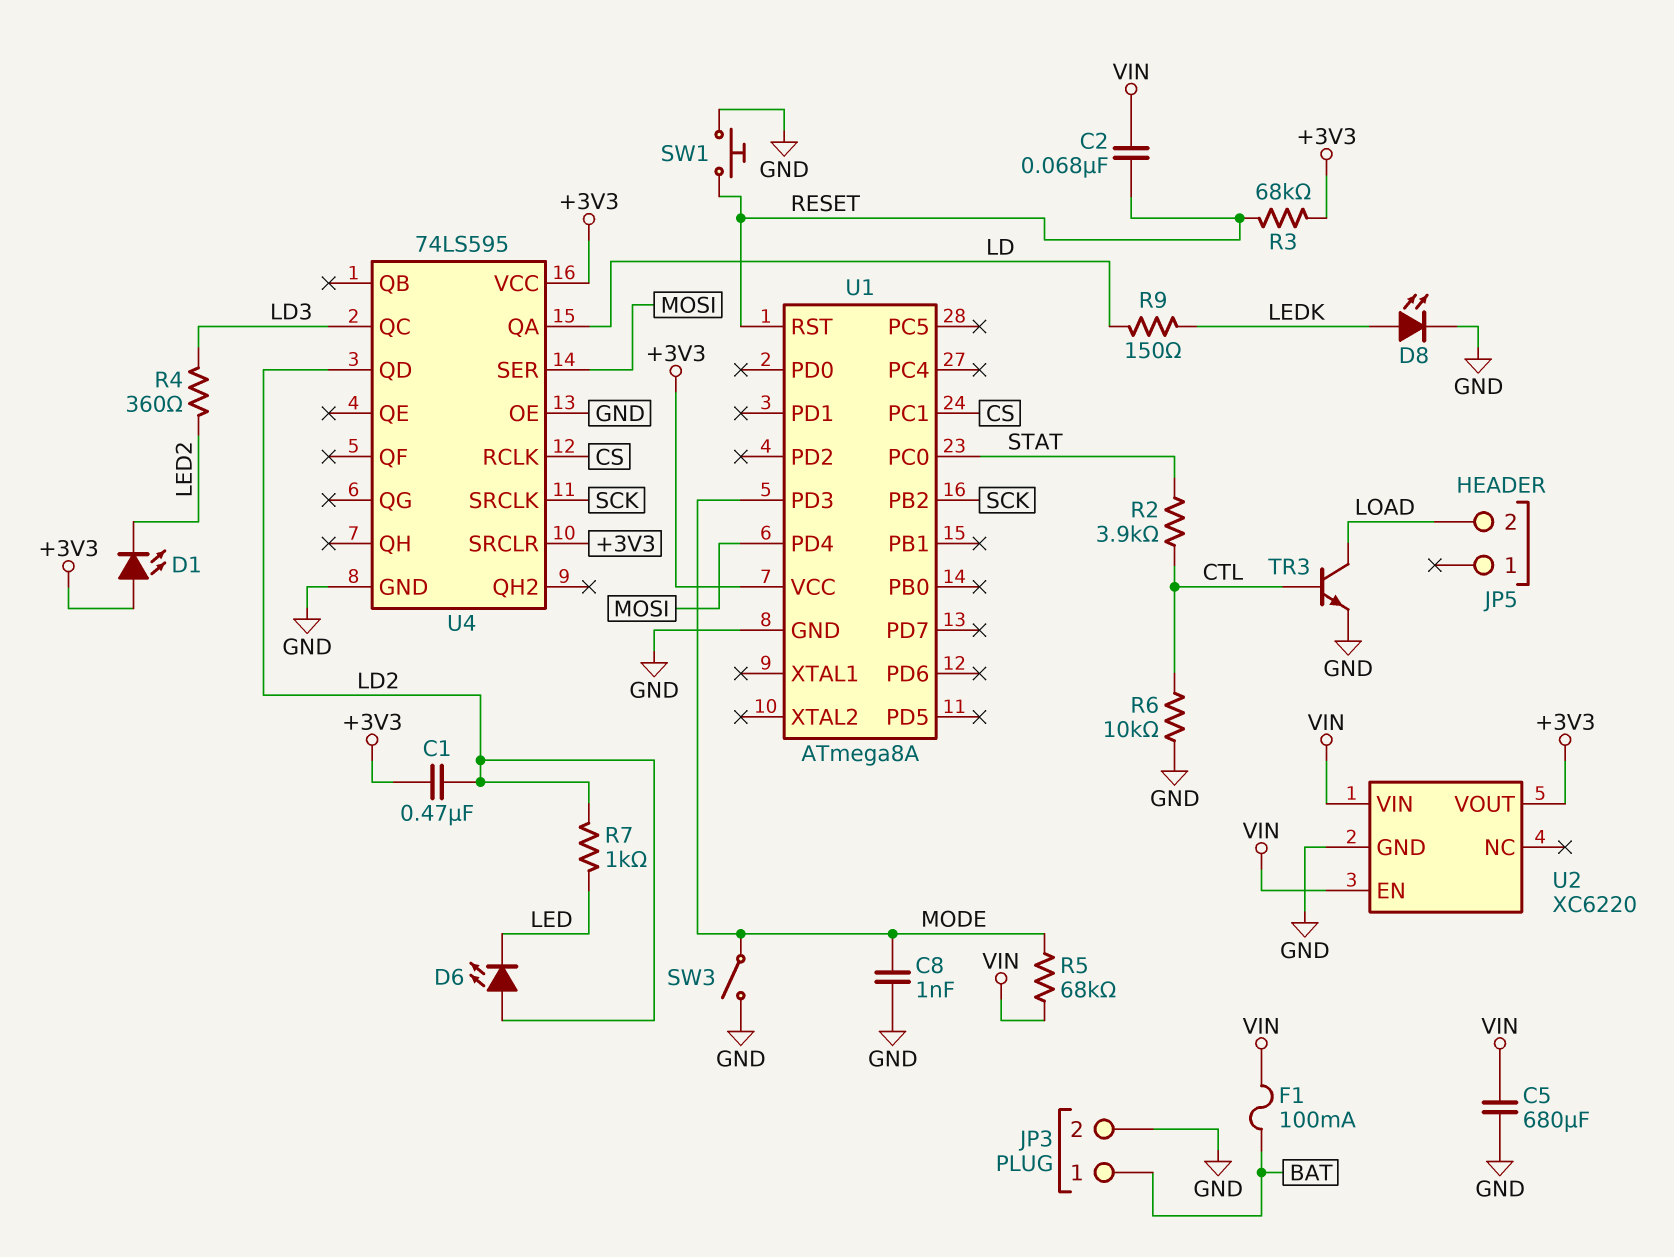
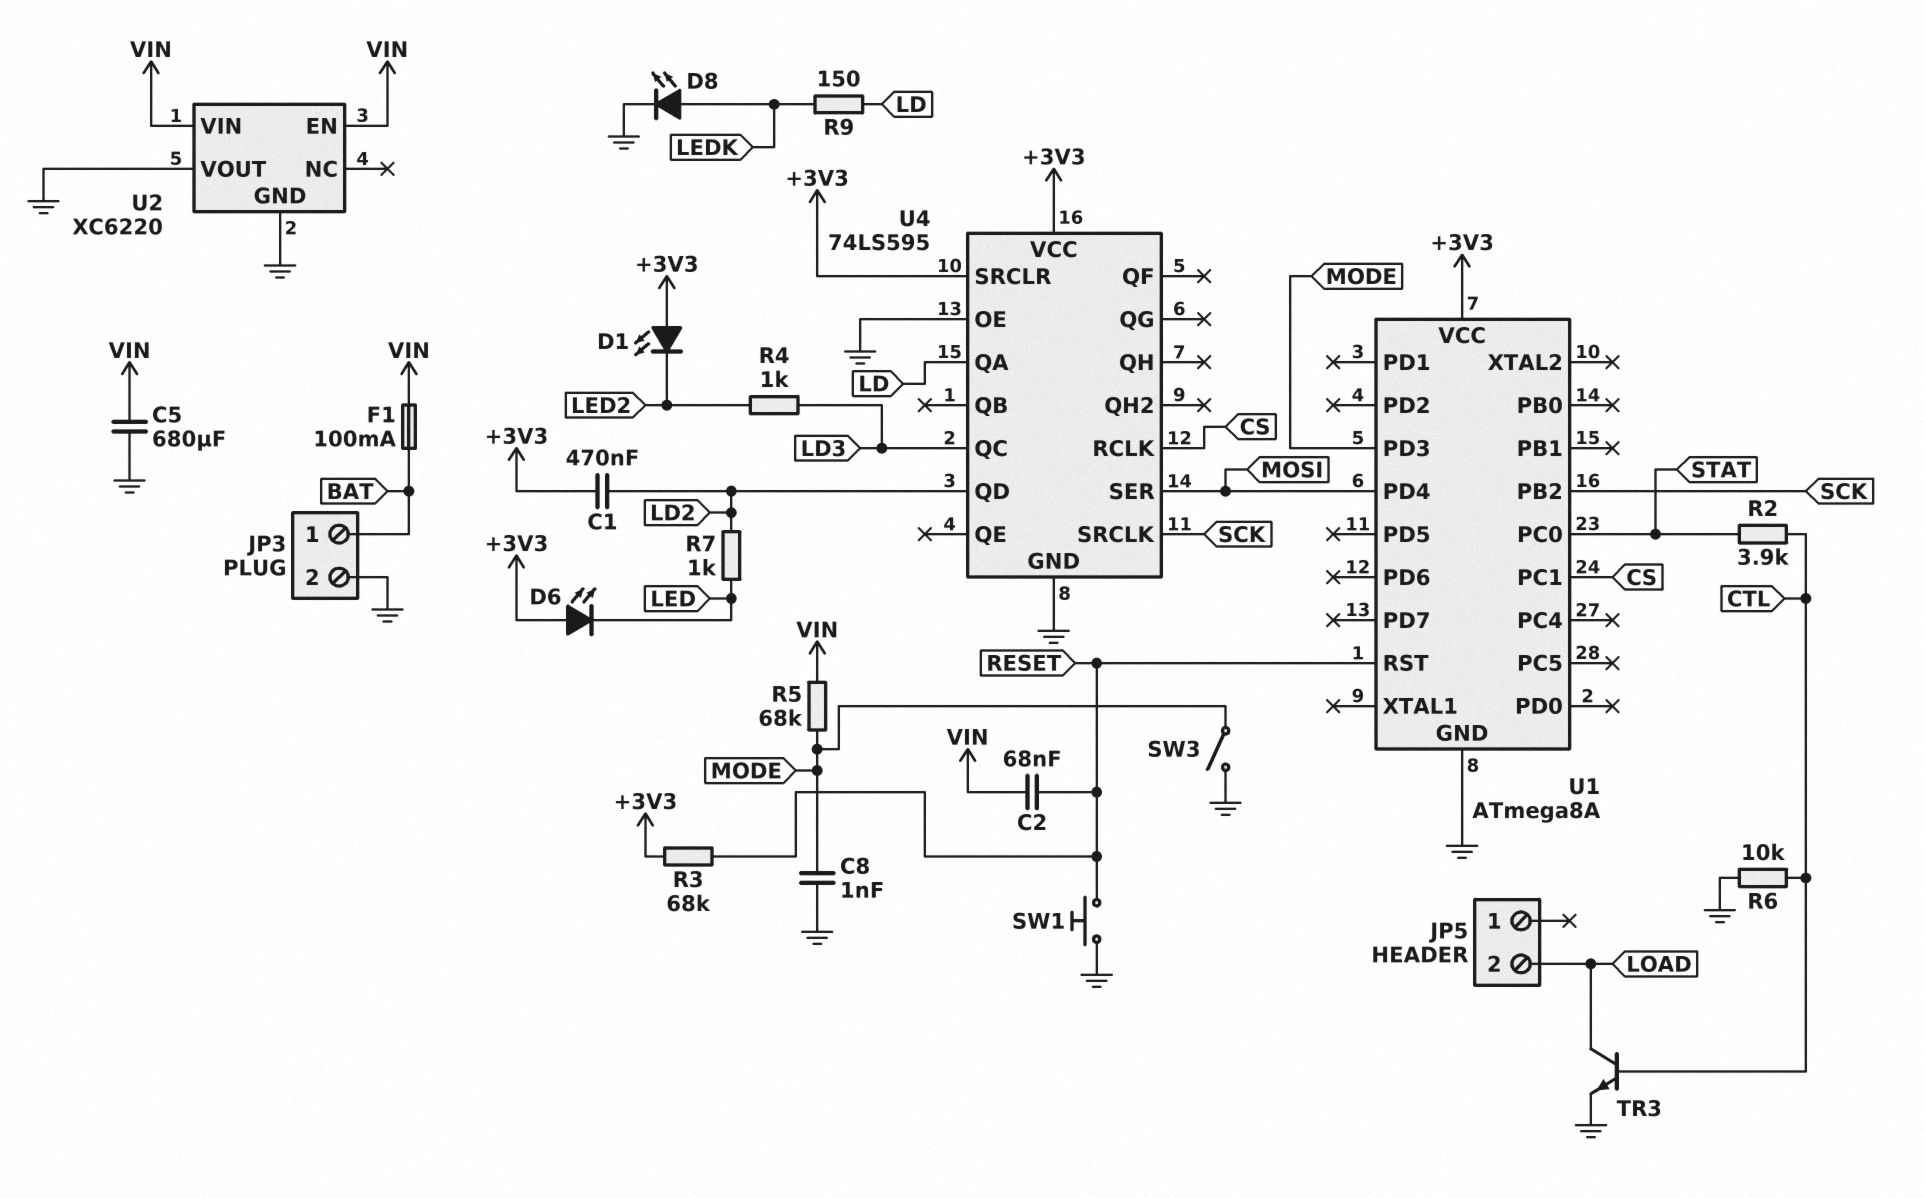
D6: LED (A LD2, K LED) -> LED (A +3V3, K LED)
R4: 360 (LD3, LED2) -> 1k (LD3, LED2)
U2 pin VOUT: +3V3 -> GND

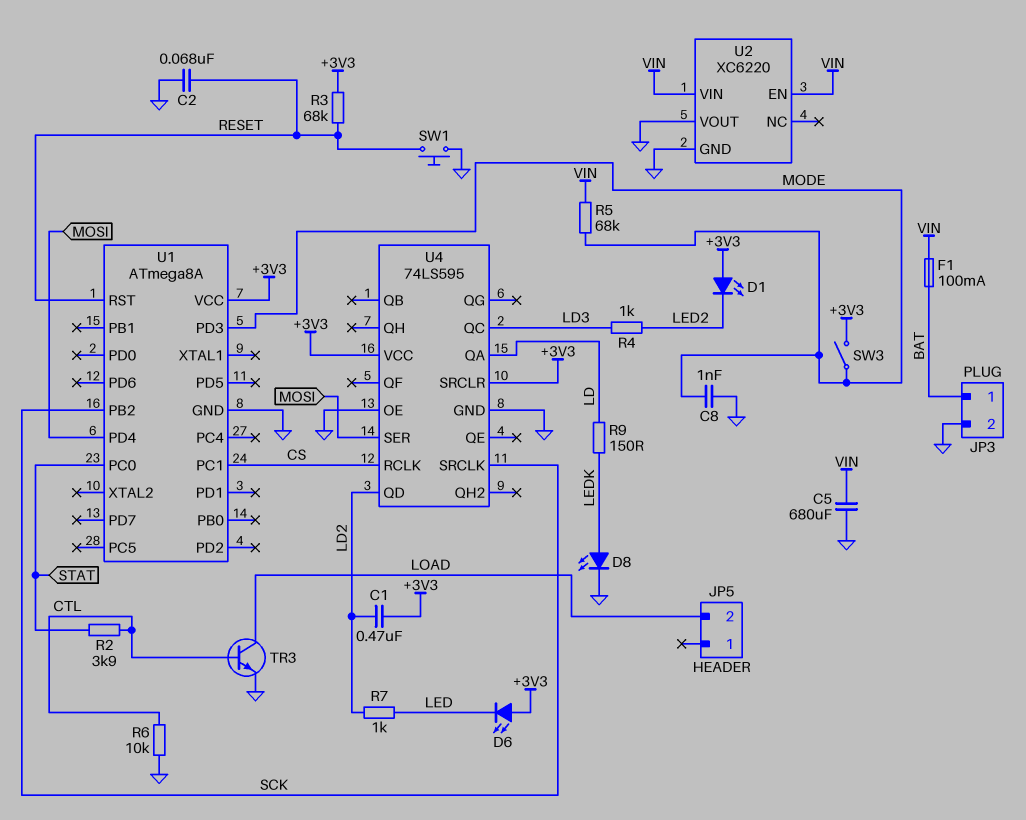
C2: 68nF (RESET, VIN) -> 68nF (GND, RESET)
SW3: switch (GND, MODE) -> switch (+3V3, MODE)

